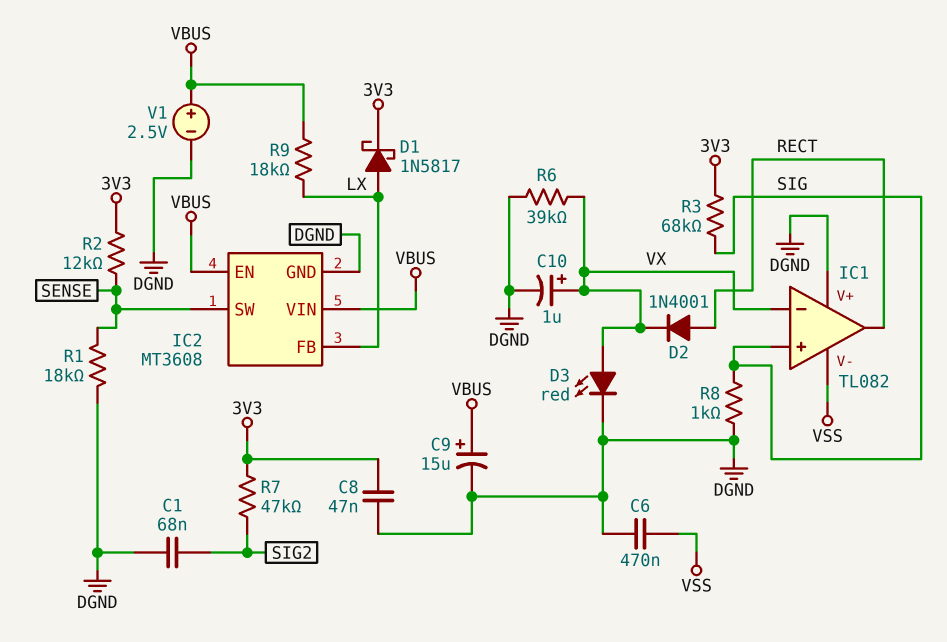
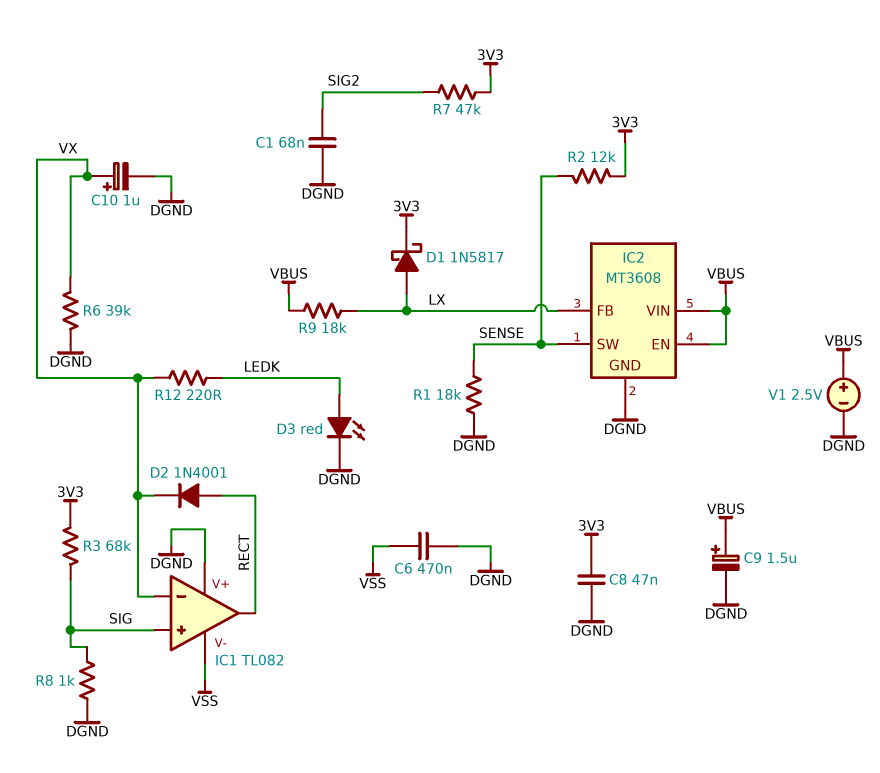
C9: 15uF (plus VBUS, minus DGND) -> 1.5uF (plus VBUS, minus DGND)
D3: LED red (A VX, K DGND) -> LED red (A LEDK, K DGND)
R12: none -> 220 (LEDK, VX)

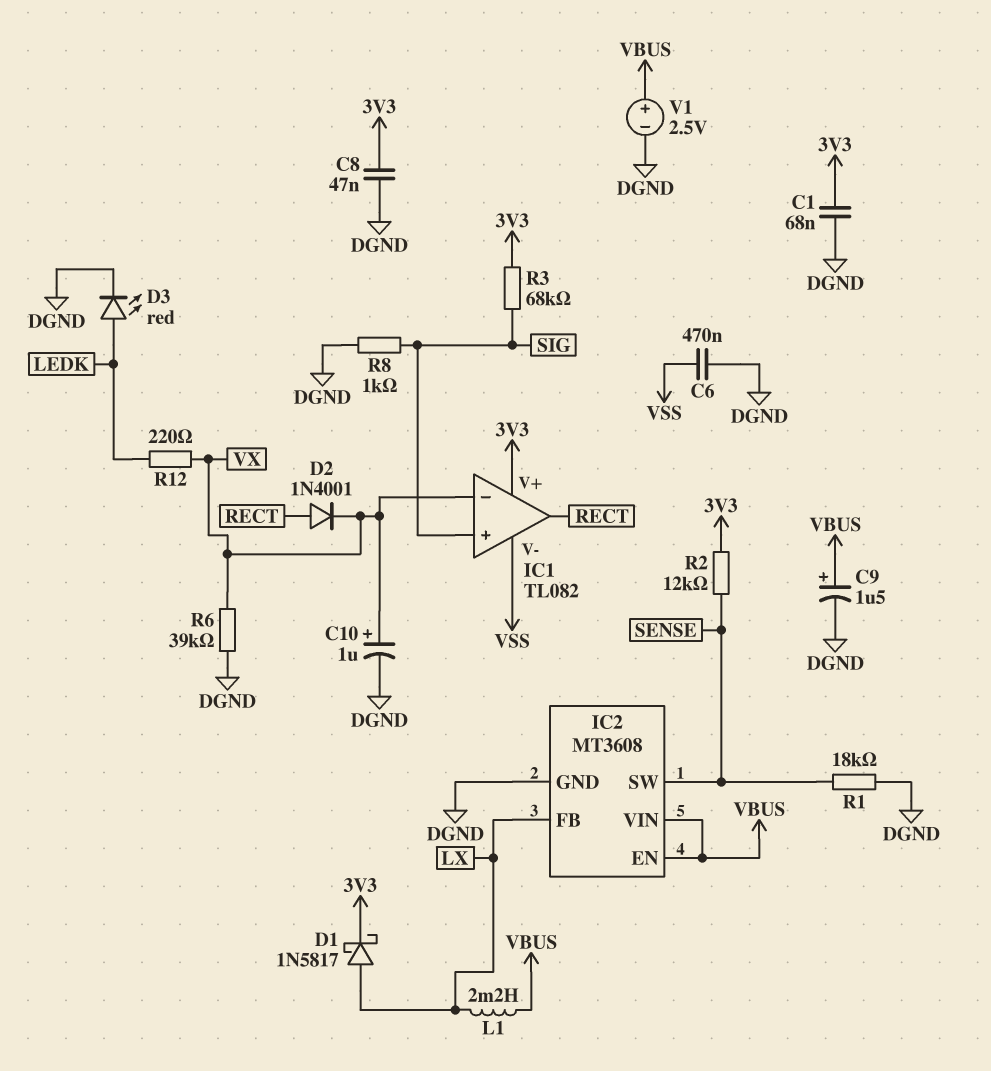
C1: 68nF (DGND, SIG2) -> 68nF (3V3, DGND)
IC1 pin V+: DGND -> 3V3
L1: none -> 2.2mH (LX, VBUS)
R7: 47k (3V3, SIG2) -> none
R9: 18k (LX, VBUS) -> none

